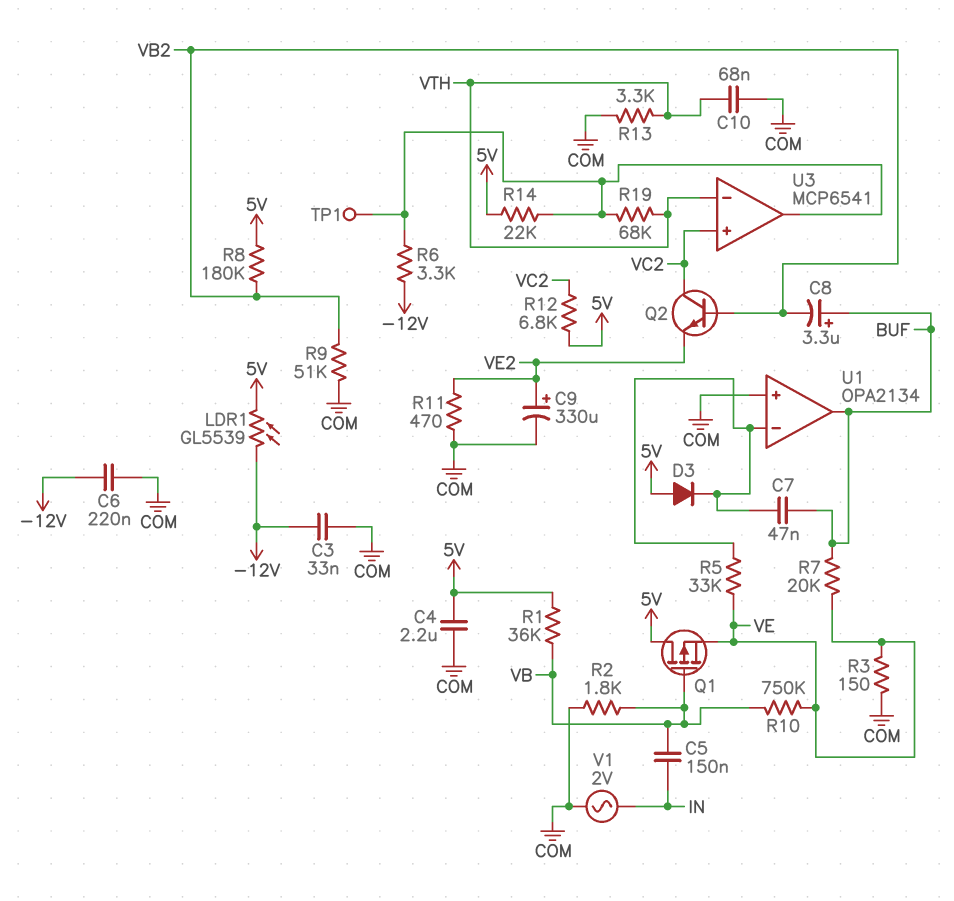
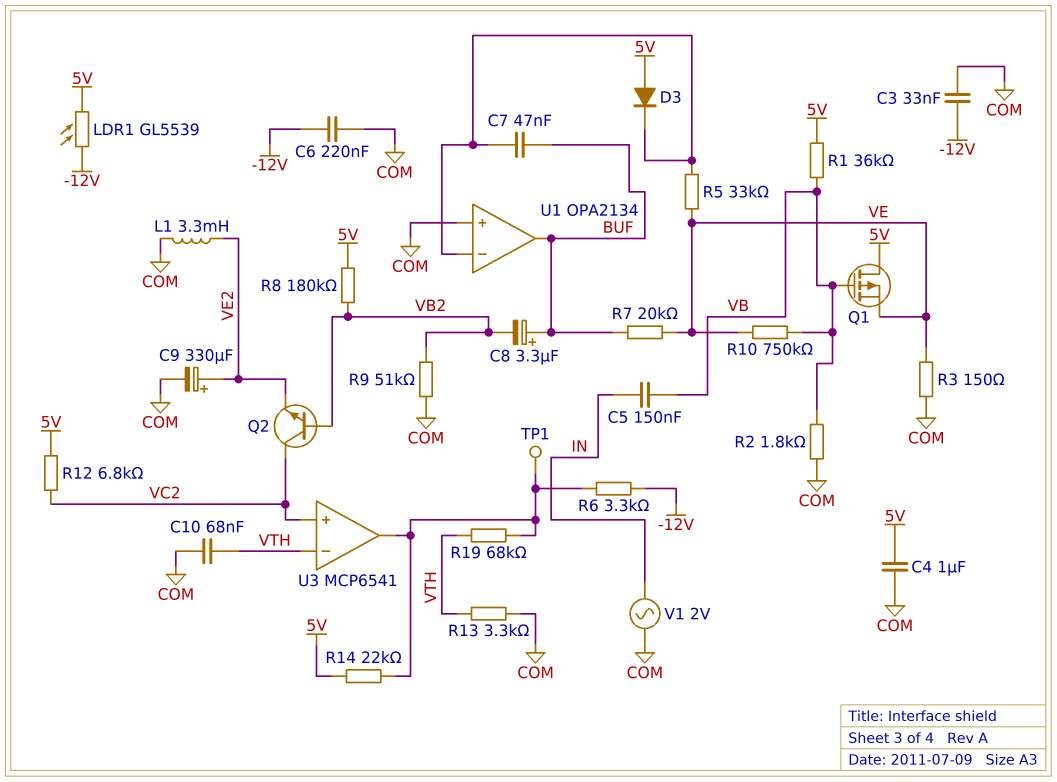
C4: 2.2uF (5V, COM) -> 1uF (5V, COM)
L1: none -> 3.3mH (COM, VE2)
R11: 470 (COM, VE2) -> none

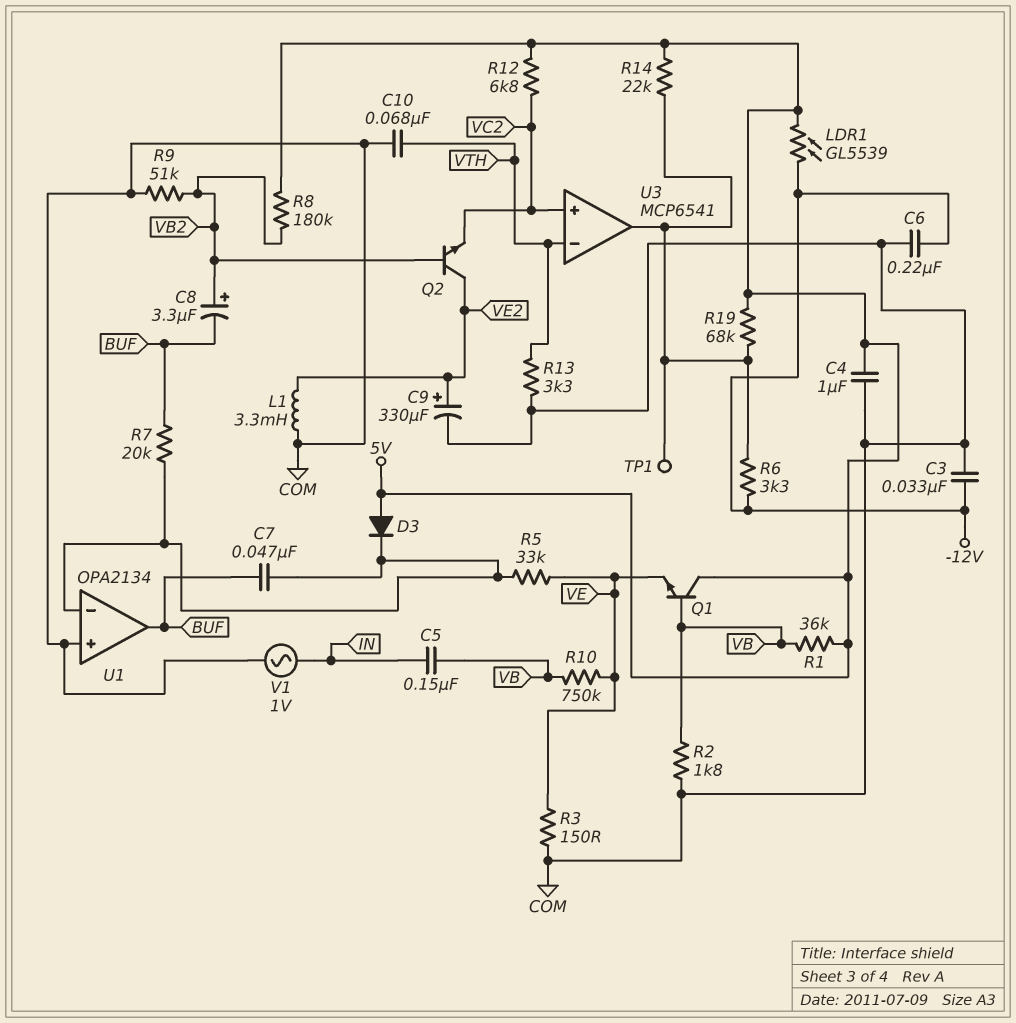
C8: 3.3uF (plus BUF, minus VB2) -> 3.3uF (plus VB2, minus BUF)
Q1: PMOS (G VB, D 5V, S VE) -> NPN (B VB, C 5V, E VE)
Q2: NPN (B VB2, C VC2, E VE2) -> NPN (B VB2, C VE2, E VC2)
R7: 20k (BUF, VE) -> 20k (BUF, U1/in-)
R19: 68k (U3/out, VTH) -> 68k (5V, U3/out)
V1: AC 2V (COM, IN) -> AC 1V (COM, IN)

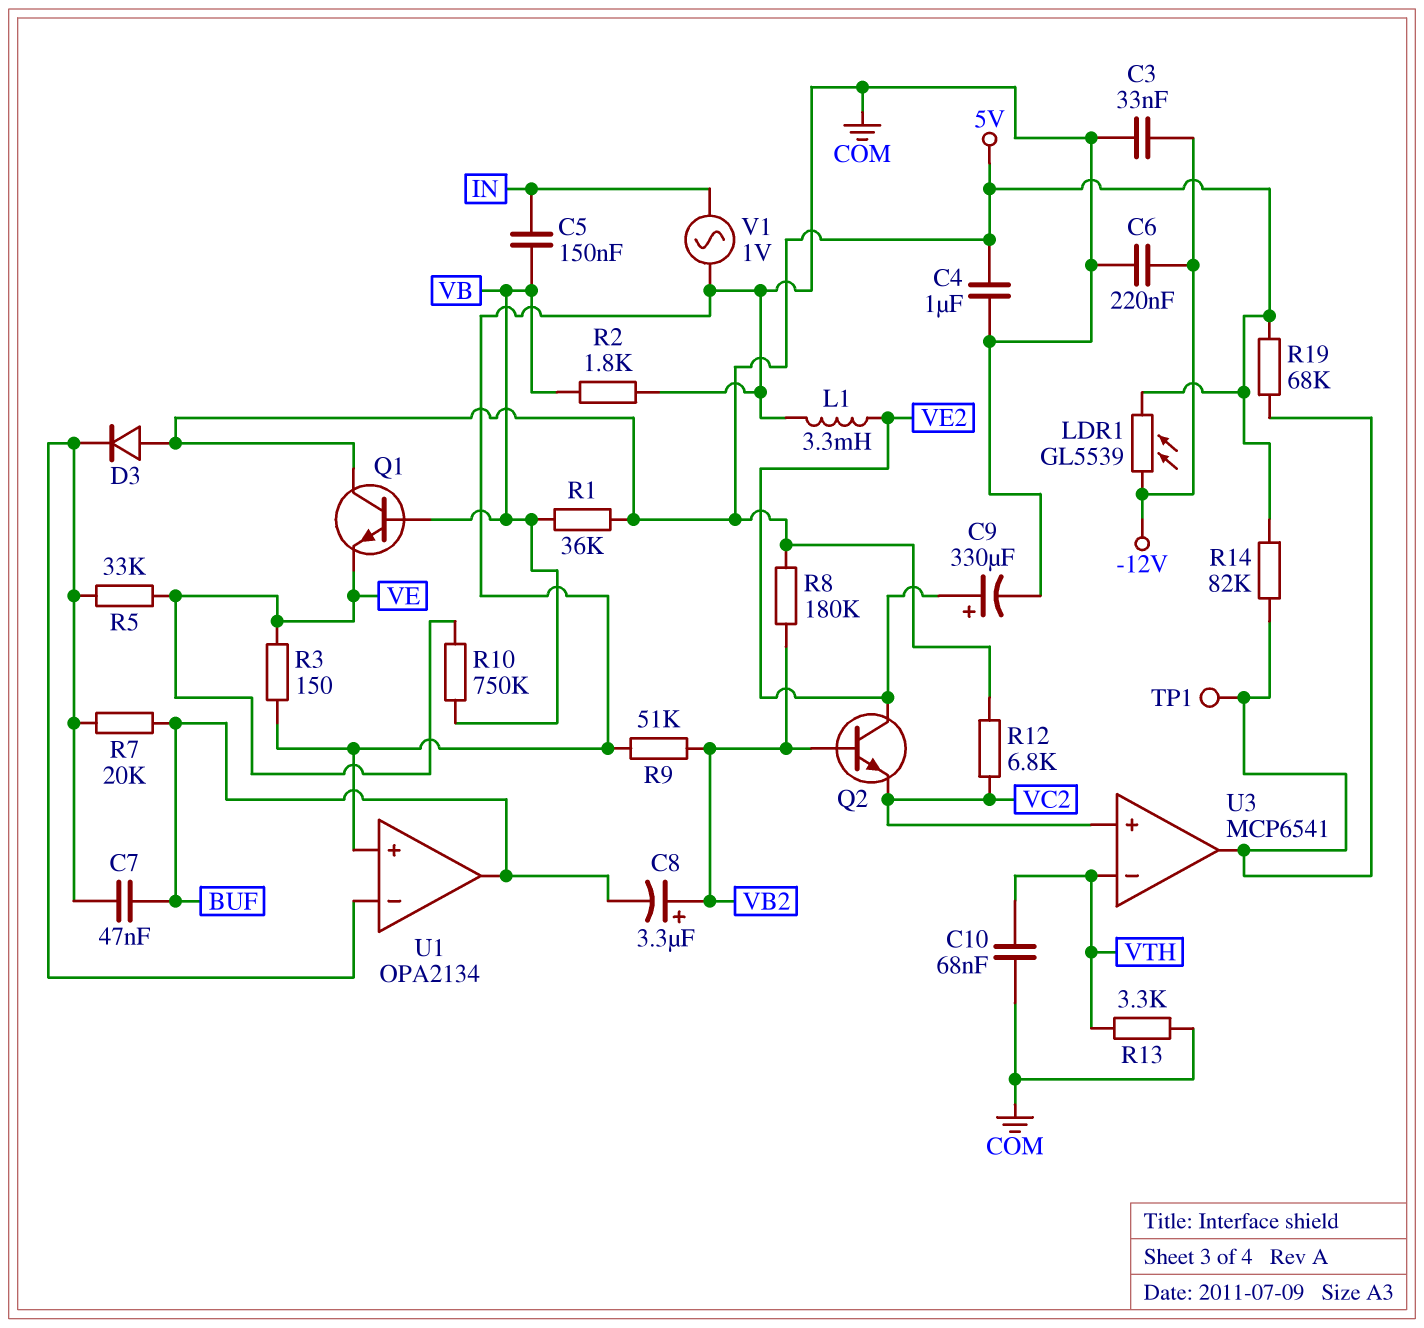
R6: 3.3k (-12V, U3/out) -> none
R14: 22k (5V, U3/out) -> 82k (5V, U3/out)

